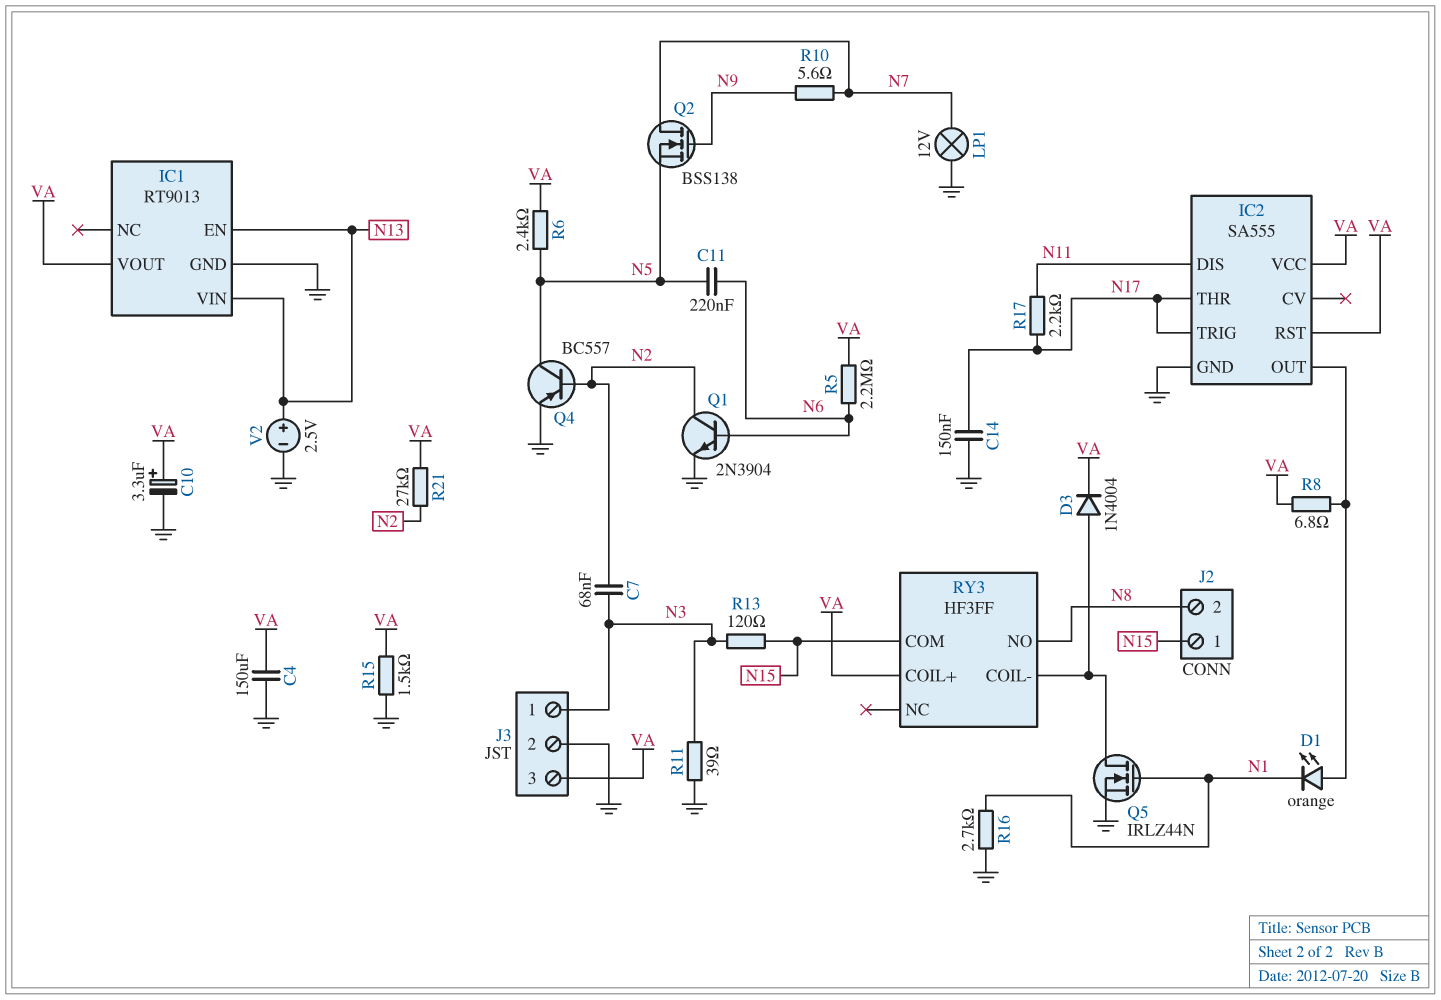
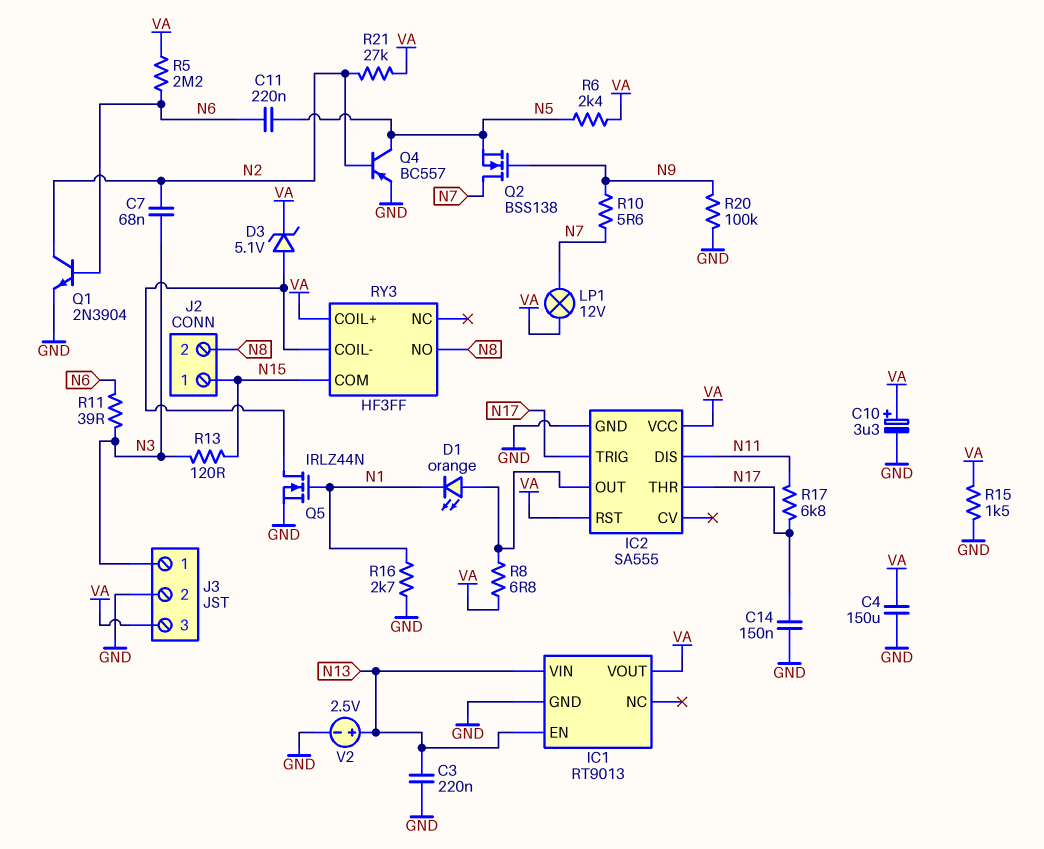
C3: none -> 220nF (GND, N13)
D3: diode 1N4004 (A RY3/COIL-, K VA) -> zener 5.1V (A RY3/COIL-, K VA)
LP1: lamp 12V (GND, N7) -> lamp 12V (N7, VA)
R11: 39 (GND, N3) -> 39 (N3, N6)
R17: 2.2k (N11, N17) -> 6.8k (N11, N17)
R20: none -> 100k (GND, N9)

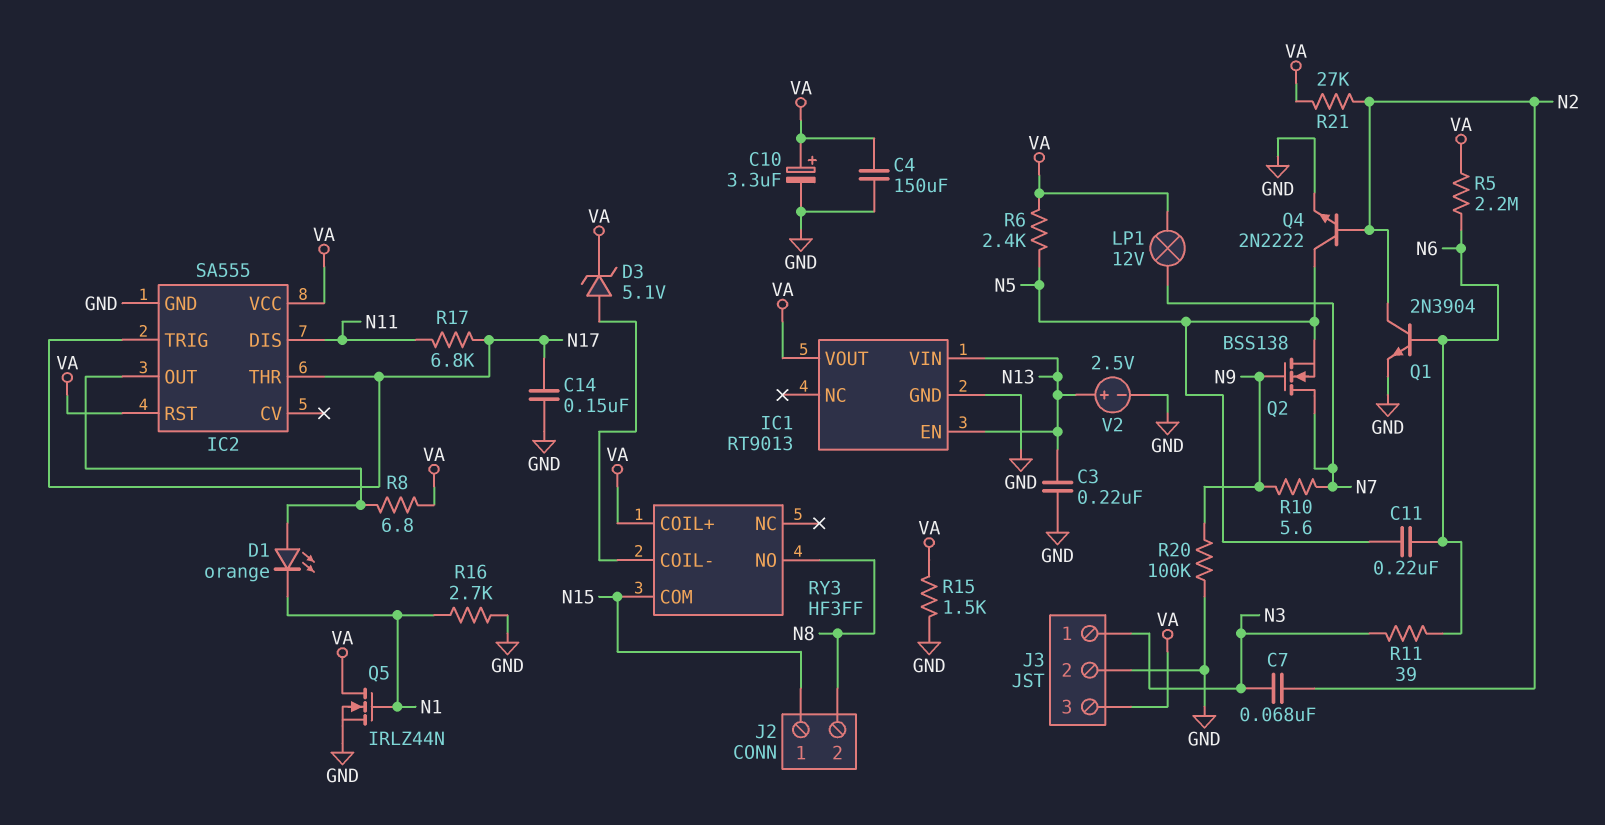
Q4: PNP BC557 (B N2, C N5, E GND) -> NPN 2N2222 (B N2, C N5, E GND)
Q5: NMOS IRLZ44N (G N1, D RY3/COIL-, S GND) -> NMOS IRLZ44N (G N1, D VA, S GND)
R13: 120 (N3, N15) -> none

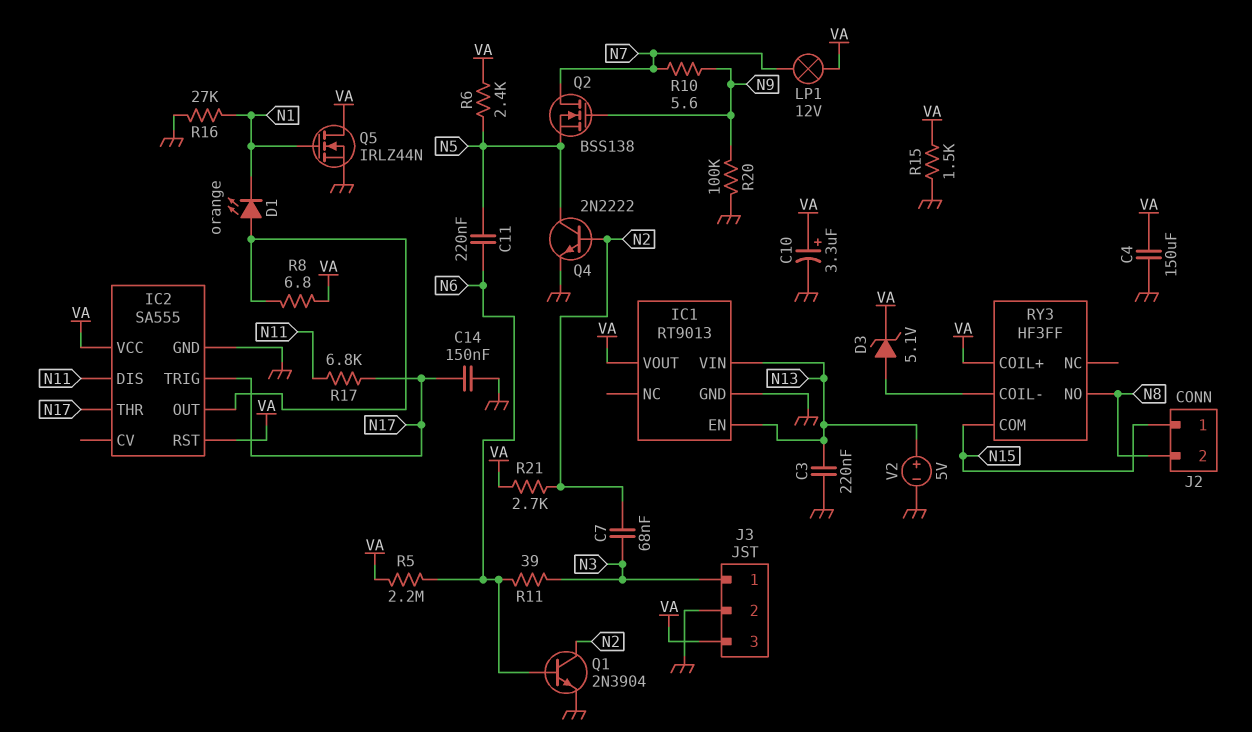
R16: 2.7k (GND, N1) -> 27k (GND, N1)
R21: 27k (N2, VA) -> 2.7k (N2, VA)
V2: 2.5V (plus N13, minus GND) -> 5V (plus N13, minus GND)

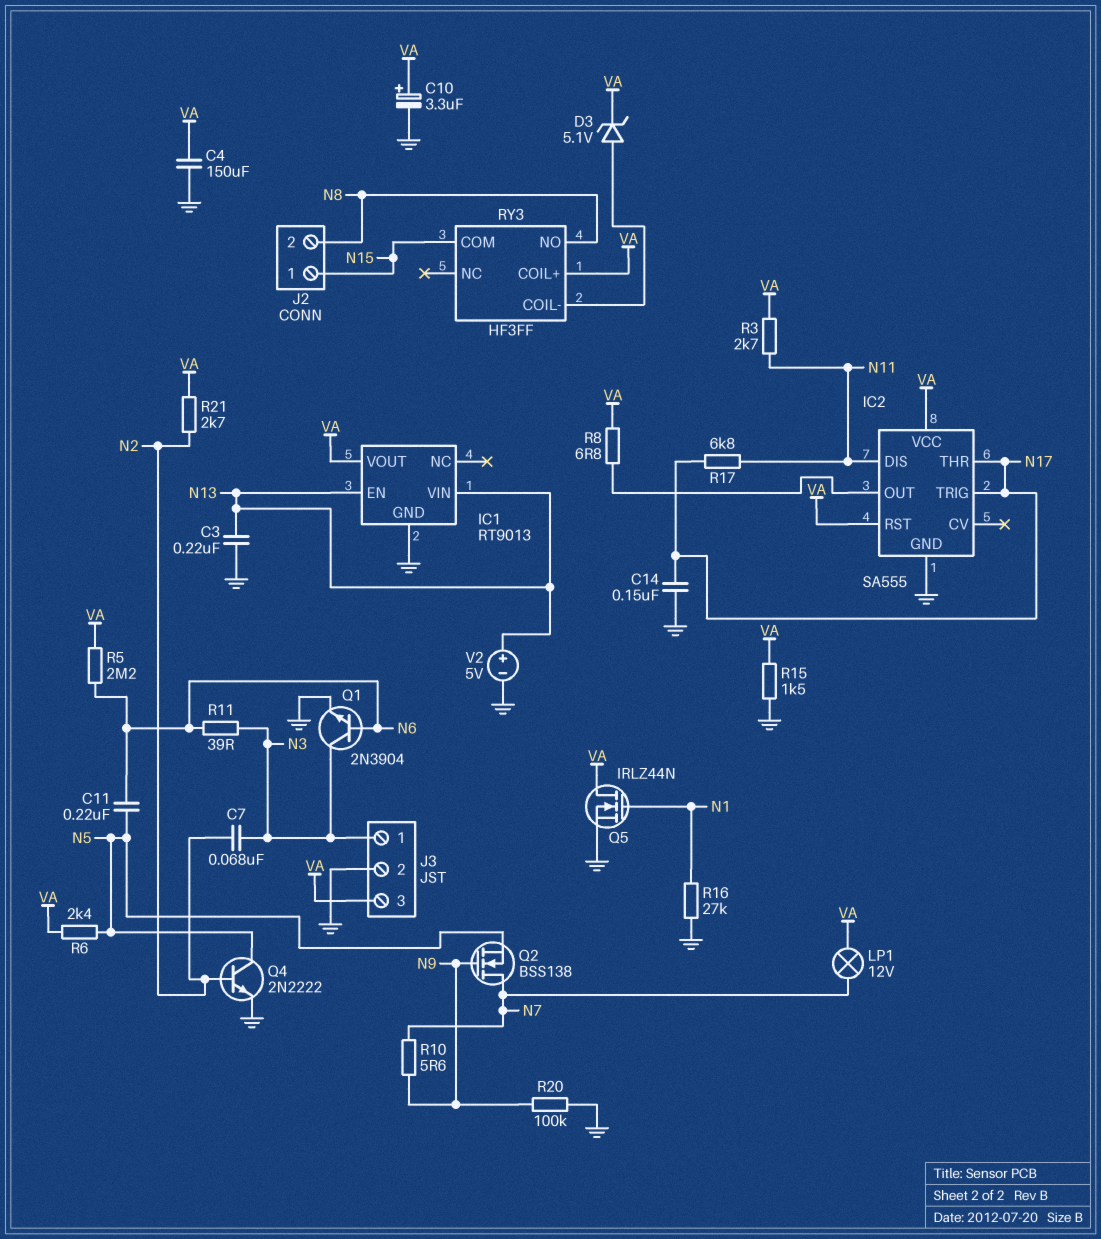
D1: LED orange (A IC2/OUT, K N1) -> none
Q1: NPN 2N3904 (B N6, C N2, E GND) -> NPN 2N3904 (B N6, C N3, E GND)
R3: none -> 2.7k (N11, VA)

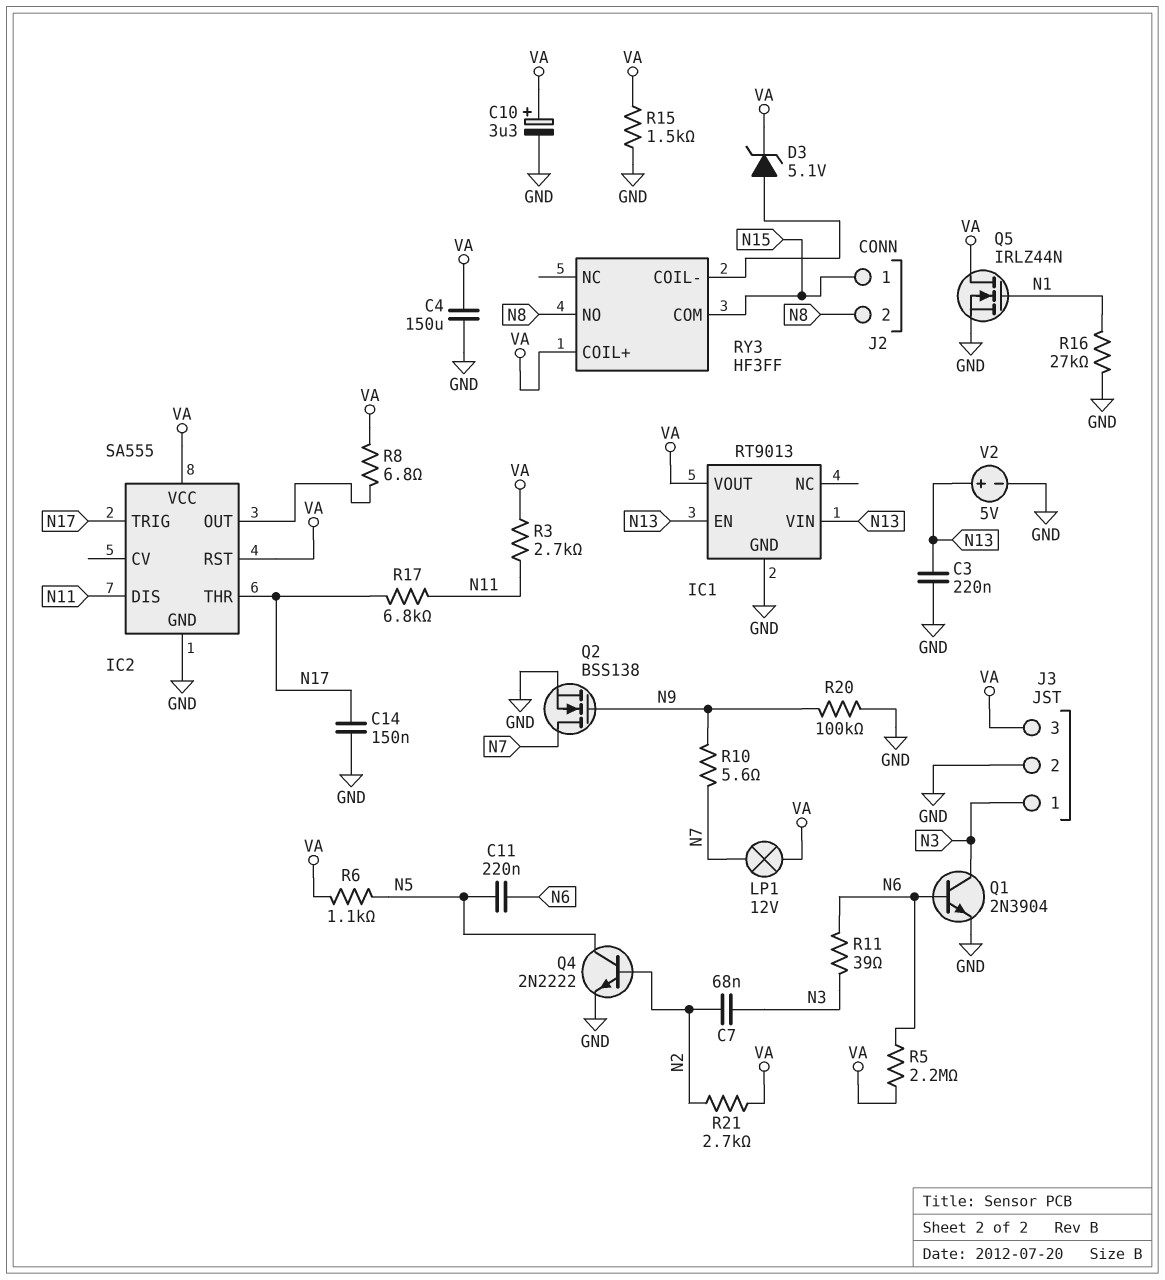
Q2: NMOS BSS138 (G N9, D N7, S N5) -> NMOS BSS138 (G N9, D N7, S GND)
R6: 2.4k (N5, VA) -> 1.1k (N5, VA)

